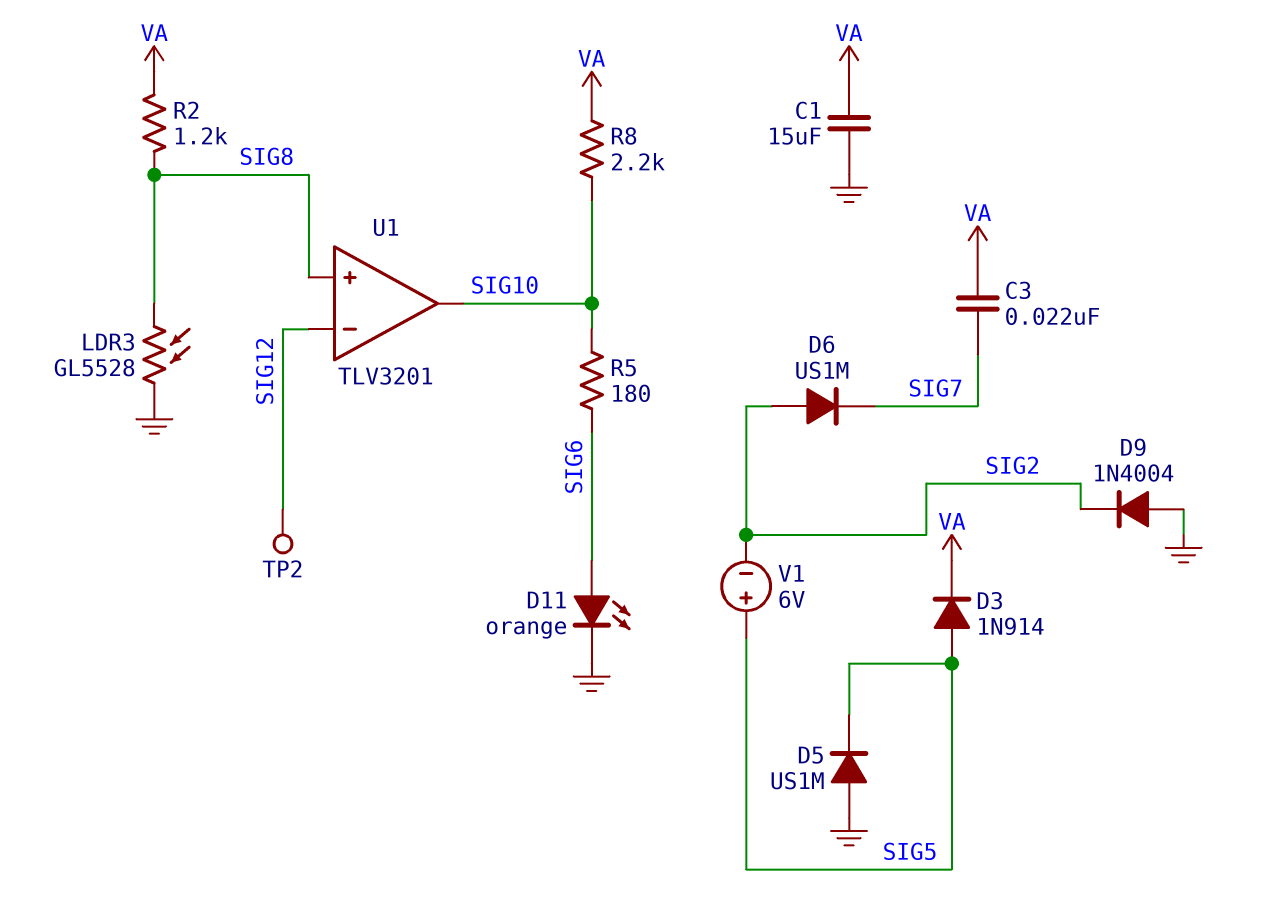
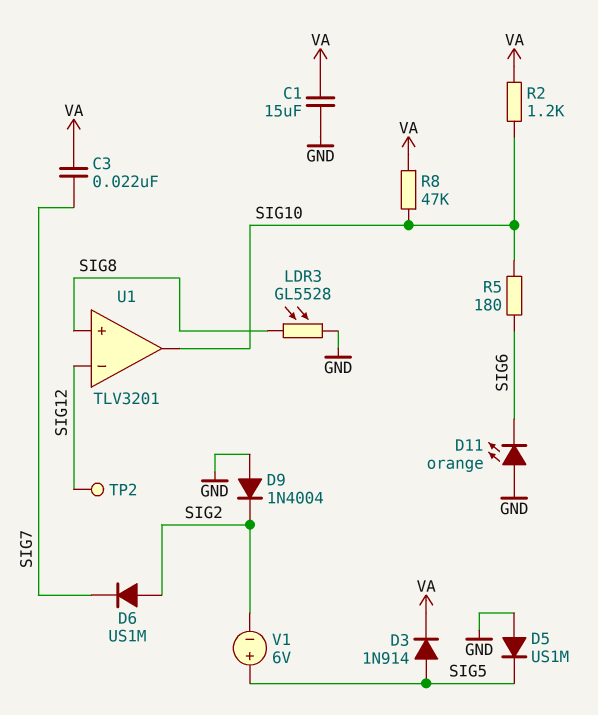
D11: LED orange (A SIG6, K GND) -> LED orange (A GND, K SIG6)
R2: 1.2k (SIG8, VA) -> 1.2k (SIG10, VA)
R8: 2.2k (SIG10, VA) -> 47k (SIG10, VA)

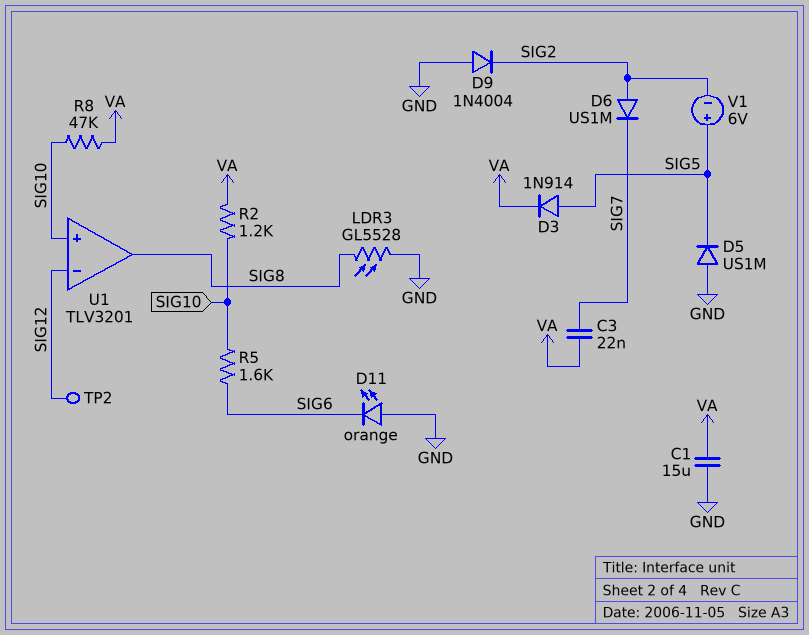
R5: 180 (SIG6, SIG10) -> 1.6k (SIG6, SIG10)
U1 pin in+: SIG8 -> SIG10
U1 pin out: SIG10 -> SIG8

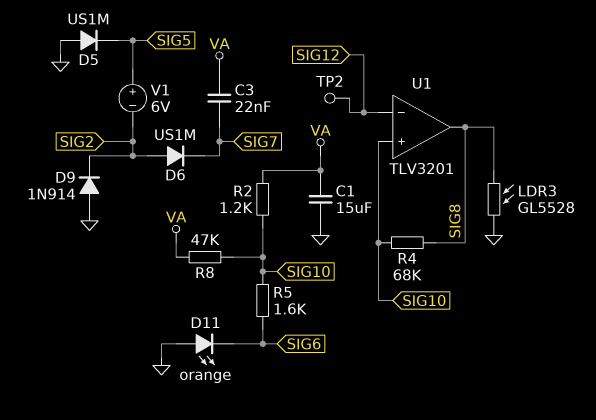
D3: diode 1N914 (A SIG5, K VA) -> none
D9: diode 1N4004 (A GND, K SIG2) -> diode 1N914 (A GND, K SIG2)
R4: none -> 68k (SIG8, SIG10)

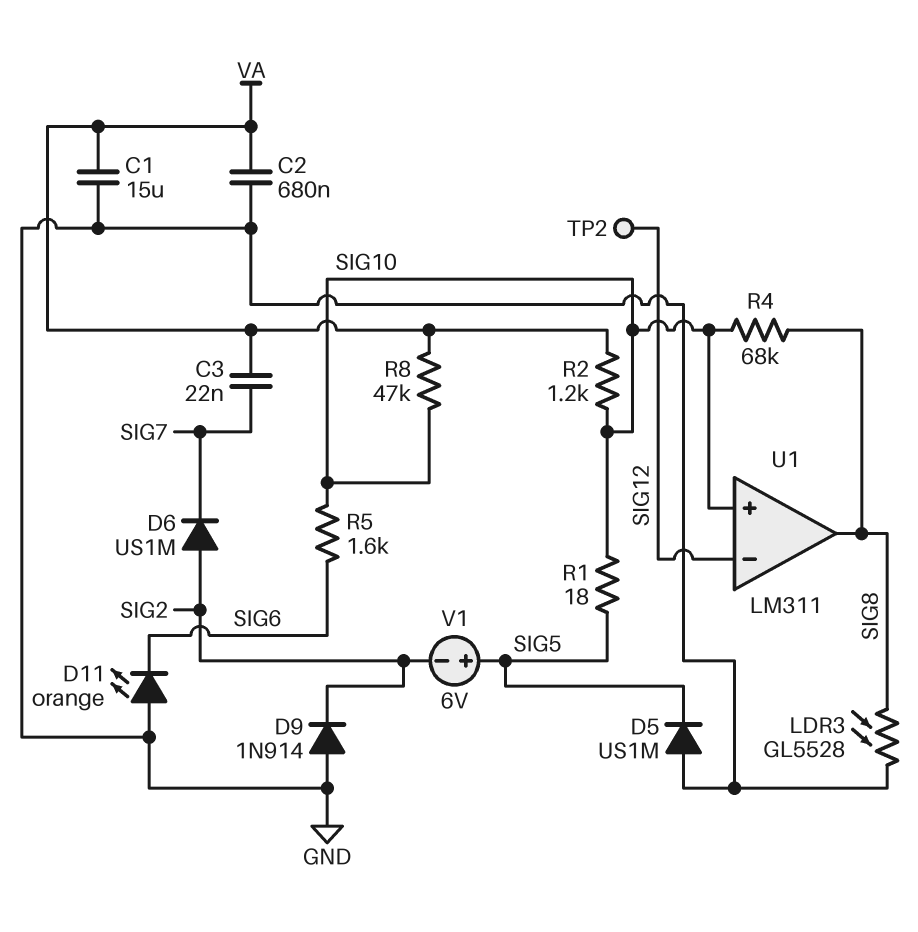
C2: none -> 680nF (GND, VA)
R1: none -> 18 (SIG5, SIG10)
U1: TLV3201 -> LM311

